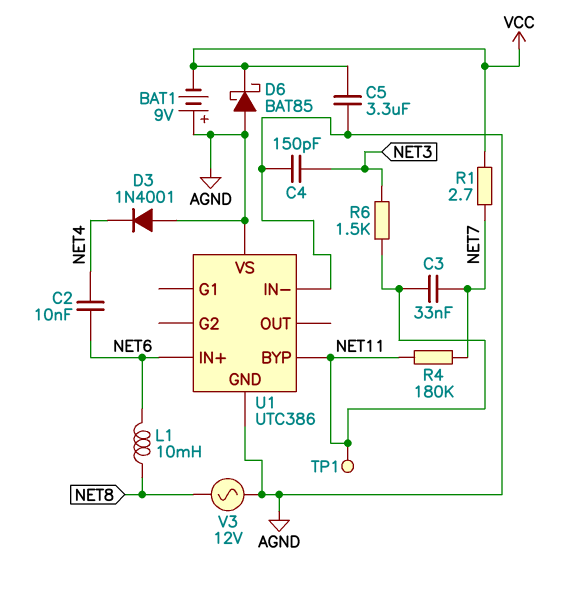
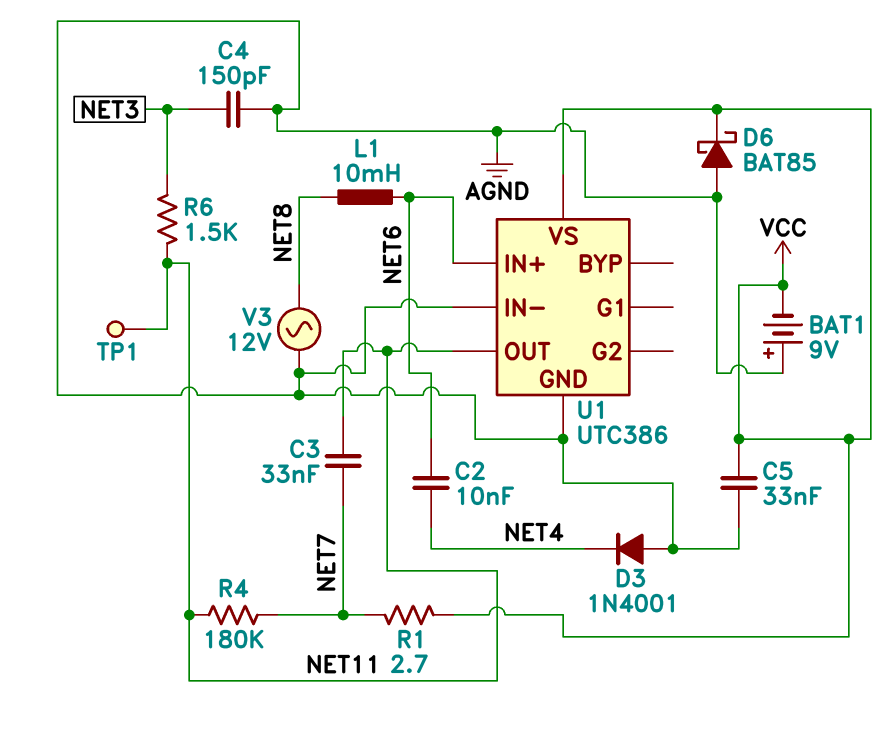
C5: 3.3uF (AGND, VCC) -> 33nF (AGND, VCC)
U1 pin BYP: NET11 -> none
U1 pin OUT: none -> NET11
U1 pin VS: AGND -> VCC

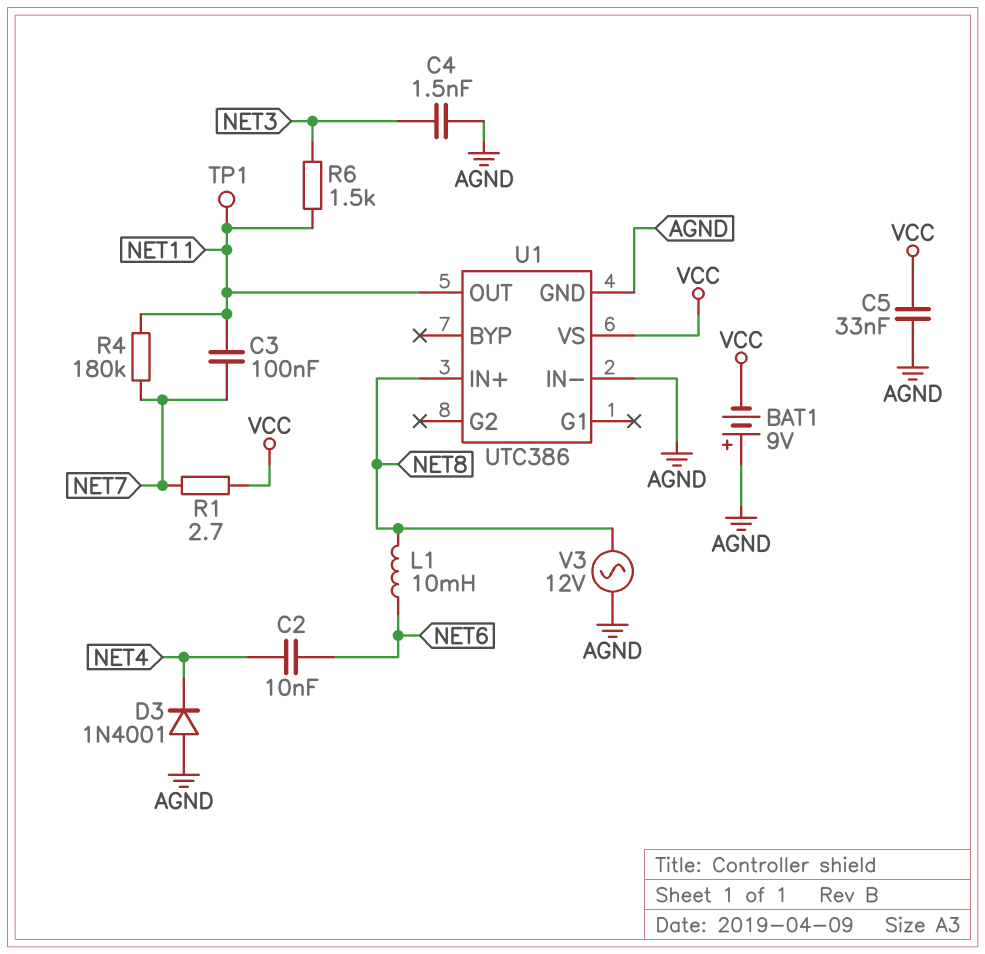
C3: 33nF (NET7, NET11) -> 100nF (NET7, NET11)
C4: 150pF (AGND, NET3) -> 1.5nF (AGND, NET3)
D6: schottky BAT85 (A AGND, K VCC) -> none
U1 pin IN+: NET6 -> NET8

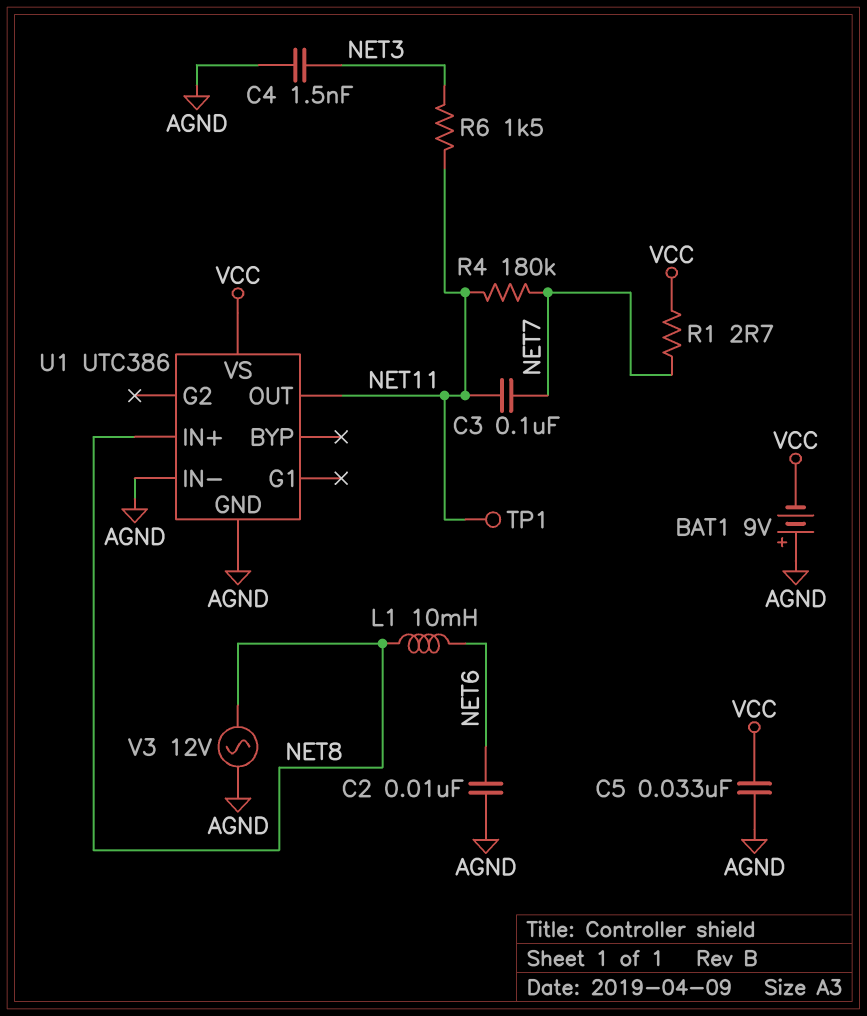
C2: 10nF (NET4, NET6) -> 10nF (AGND, NET6)
D3: diode 1N4001 (A AGND, K NET4) -> none

